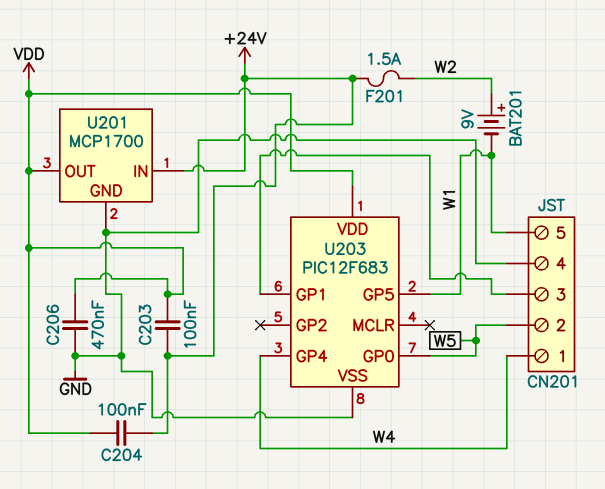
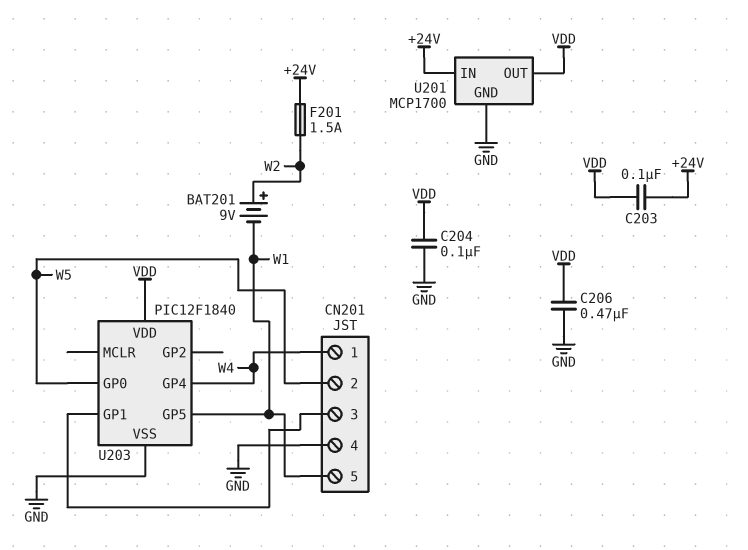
C204: 100nF (+24V, VDD) -> 100nF (GND, VDD)
U203: PIC12F683 -> PIC12F1840

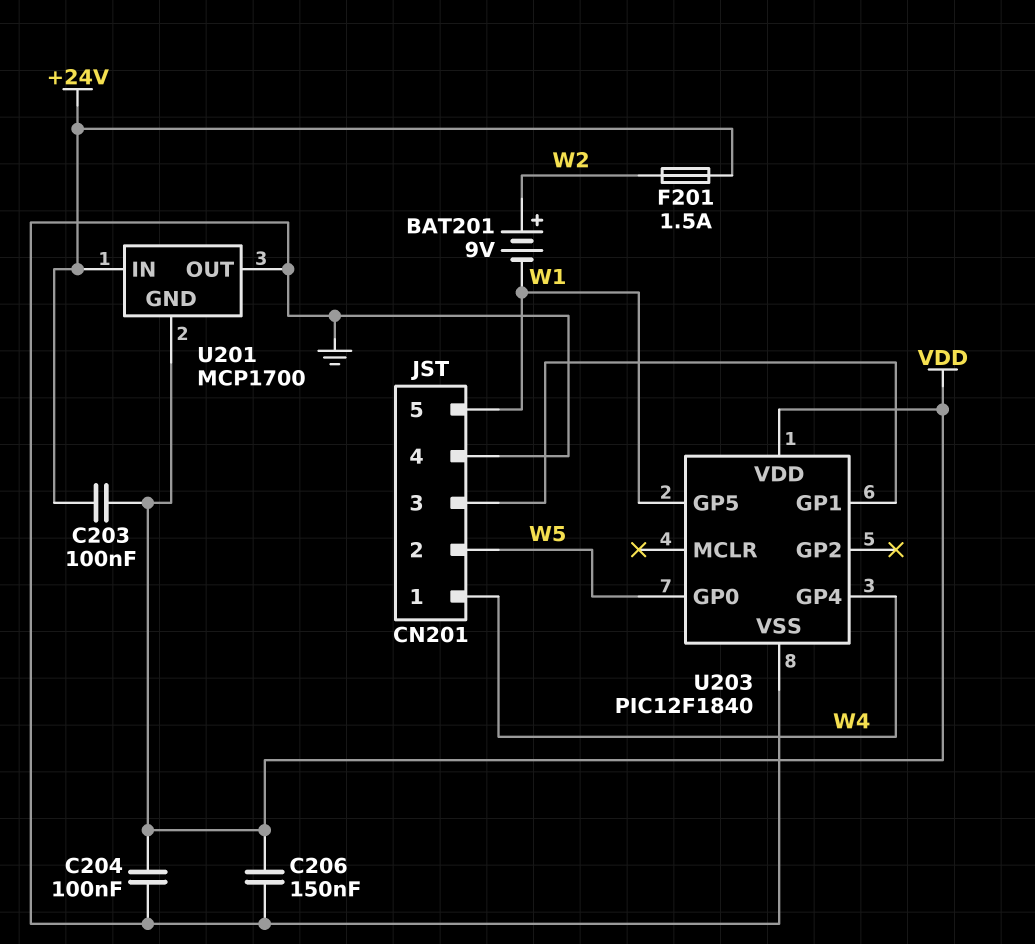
C206: 470nF (GND, VDD) -> 150nF (GND, VDD)
U201 pin GND: GND -> VDD
U201 pin OUT: VDD -> GND

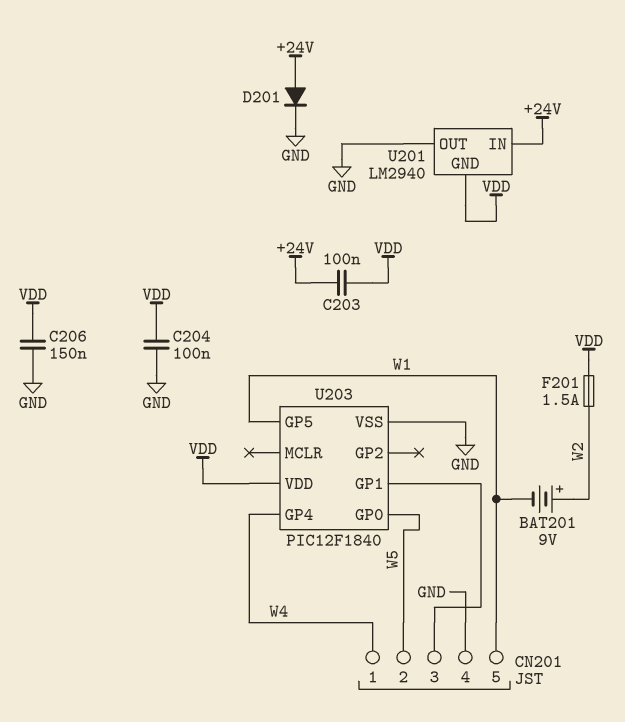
D201: none -> diode (A +24V, K GND)
F201: 1.5A (+24V, W2) -> 1.5A (VDD, W2)
U201: MCP1700 -> LM2940

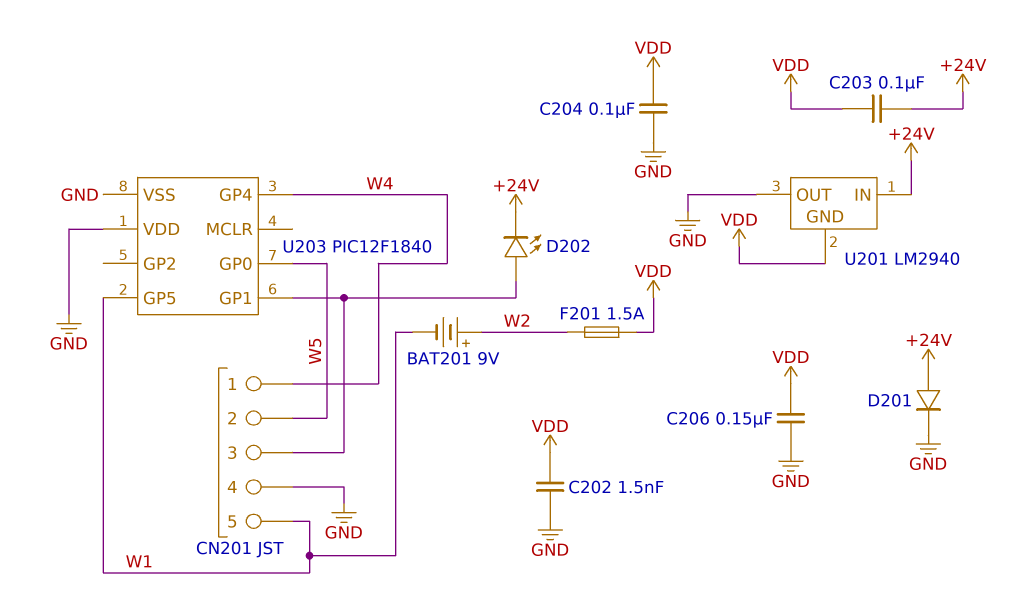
C202: none -> 1.5nF (GND, VDD)
D202: none -> LED (A CN201/3, K +24V)
U203 pin VDD: VDD -> GND

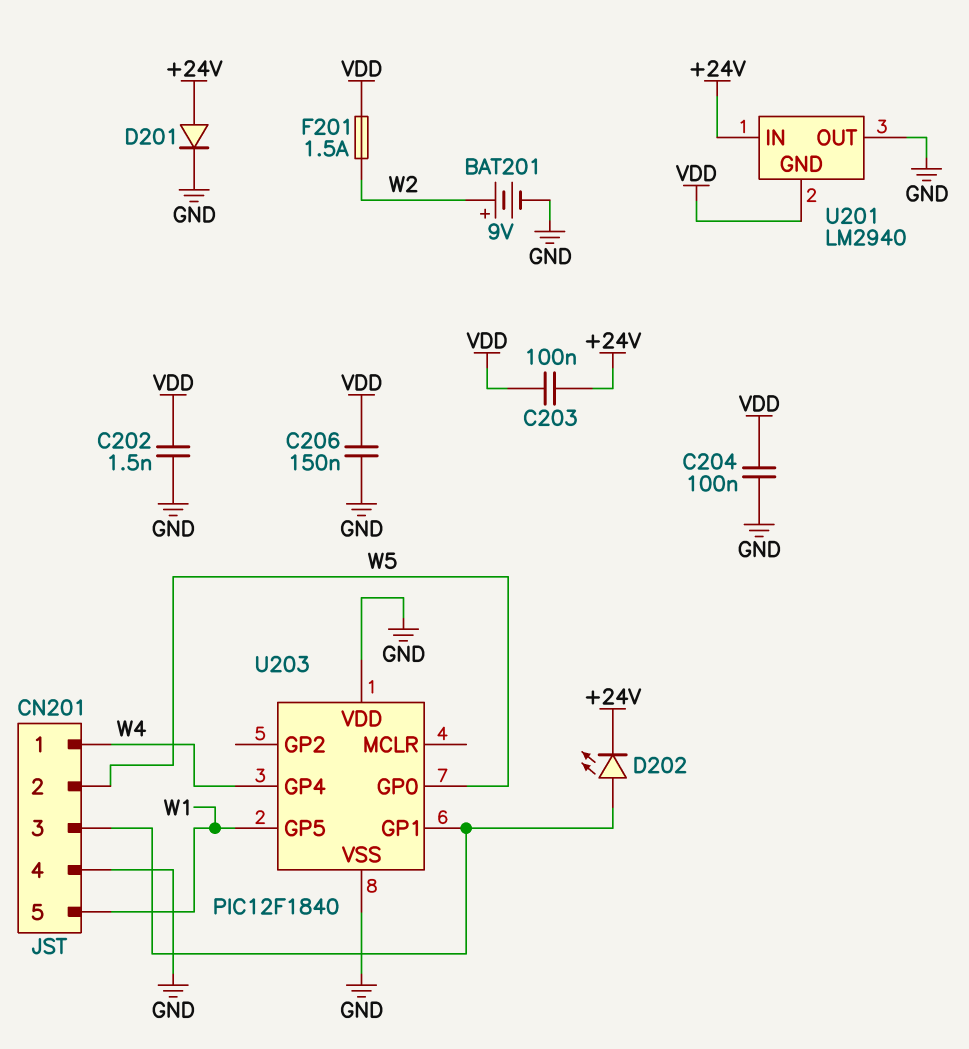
BAT201: 9V (plus W2, minus W1) -> 9V (plus W2, minus GND)

